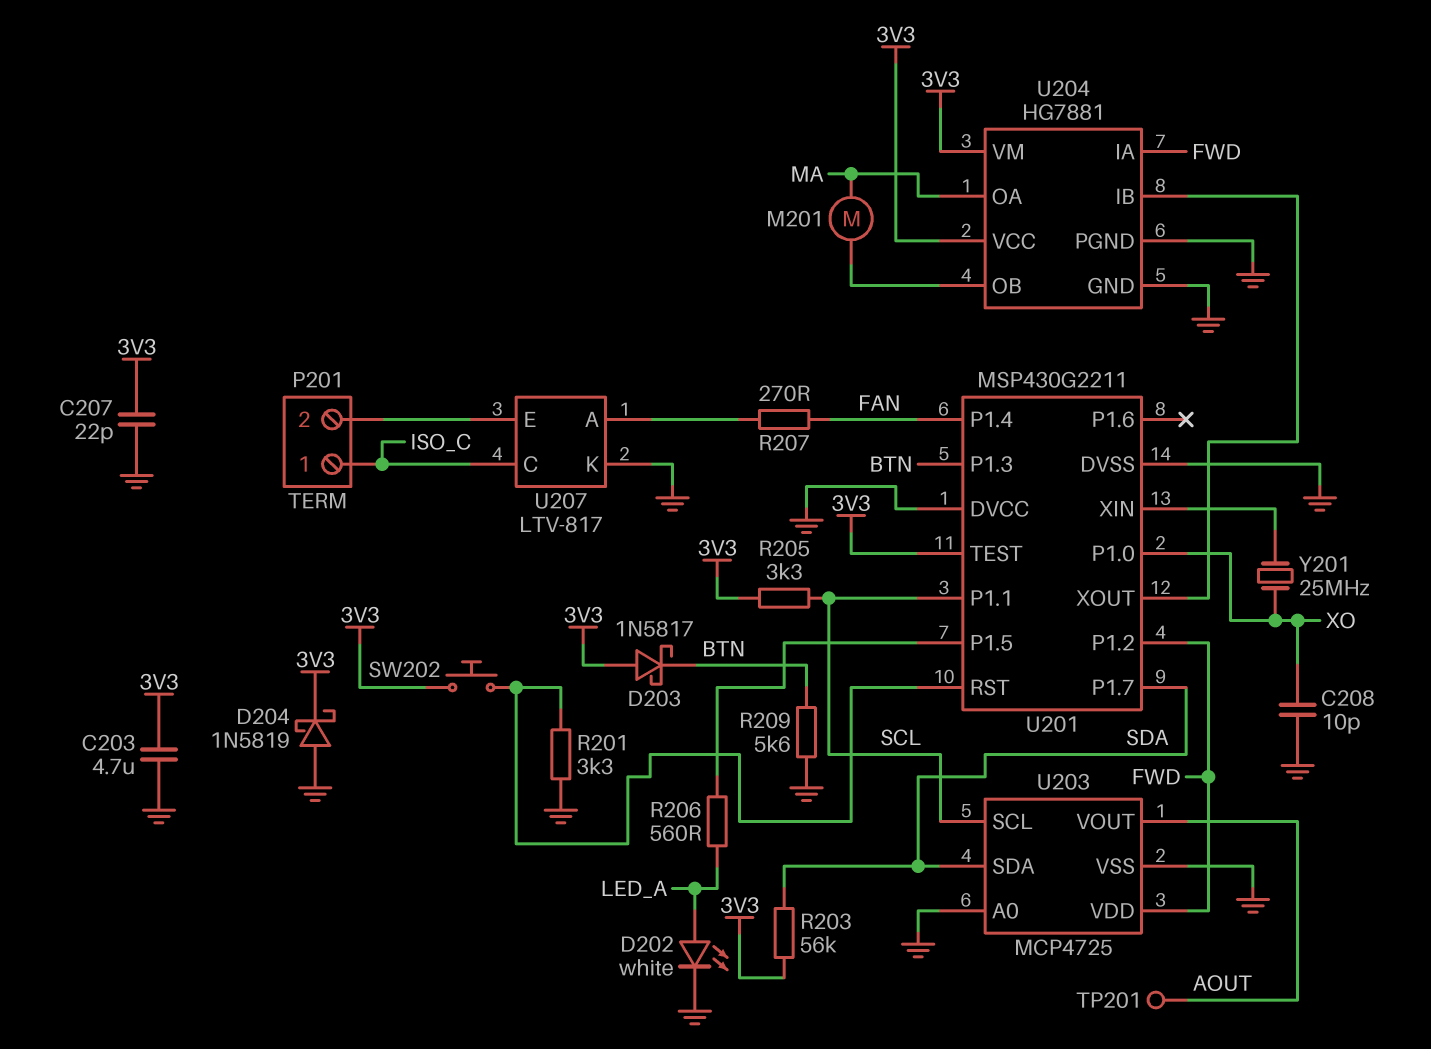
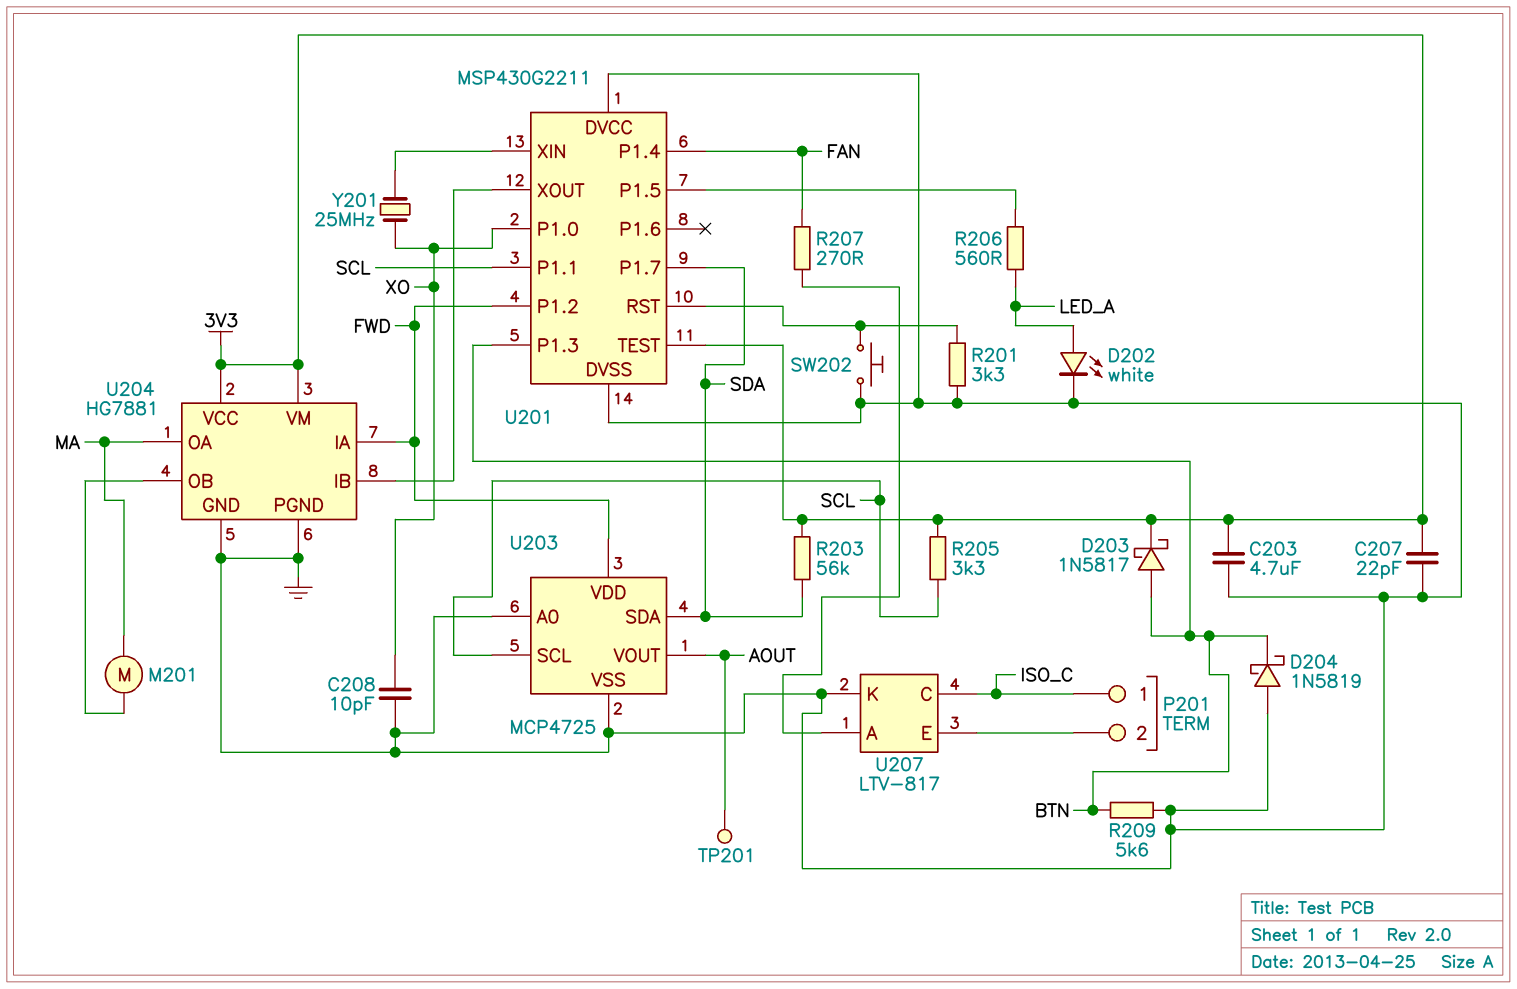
D203: schottky 1N5817 (A 3V3, K BTN) -> schottky 1N5817 (A BTN, K 3V3)
D204: schottky 1N5819 (A GND, K 3V3) -> schottky 1N5819 (A GND, K BTN)
SW202: button (3V3, U201/RST) -> button (GND, U201/RST)

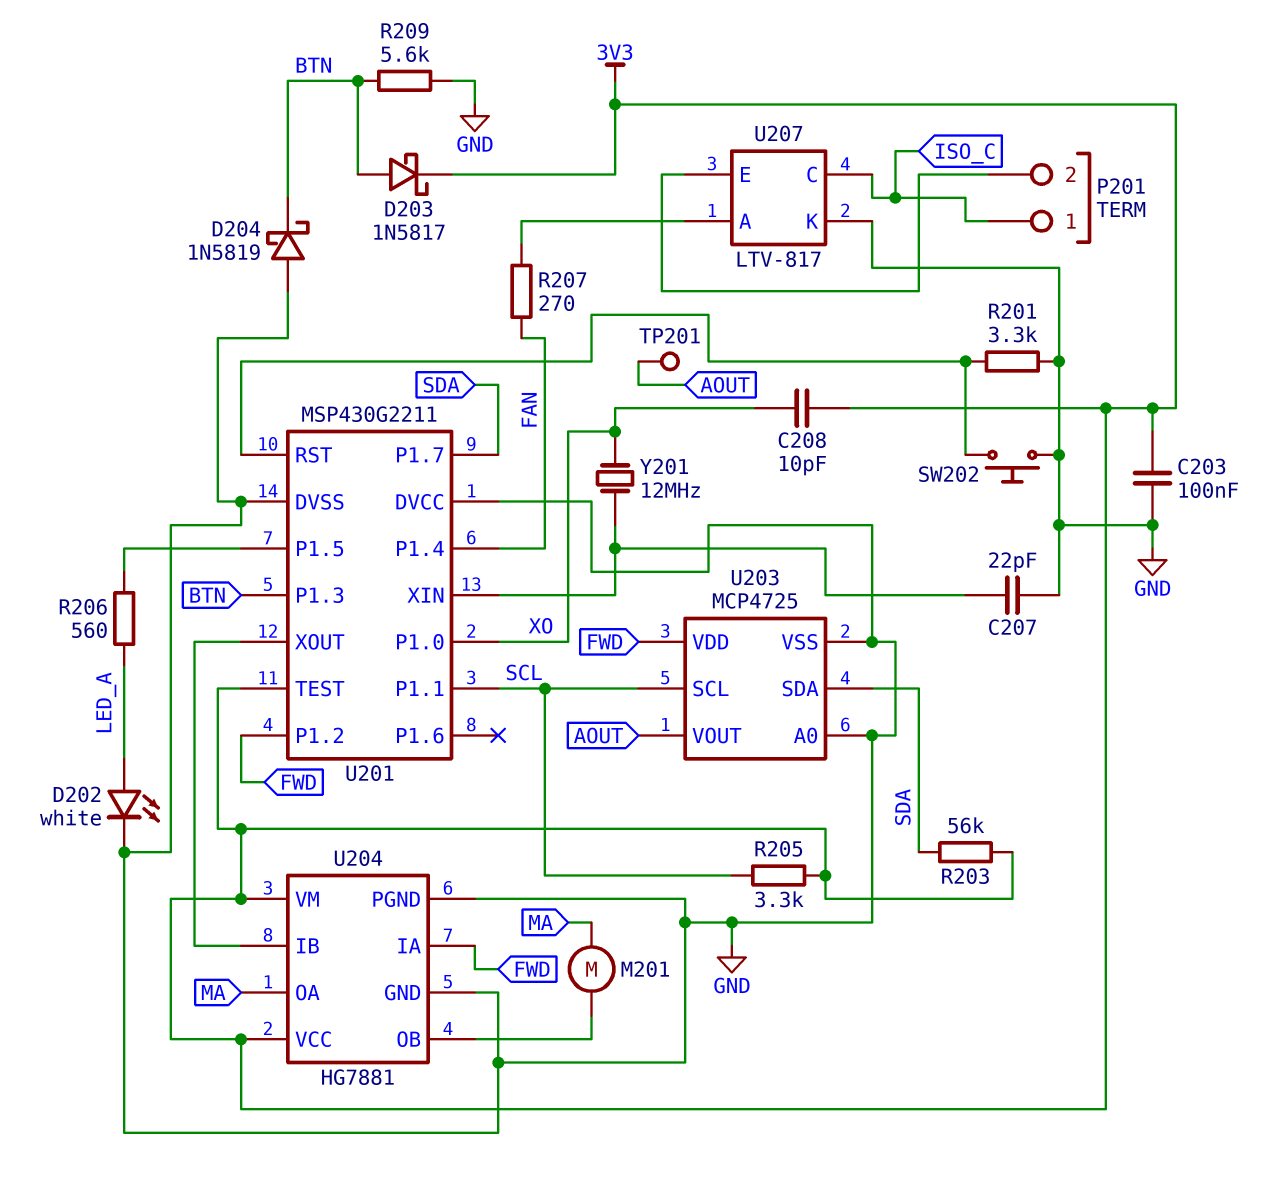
C203: 4.7uF (3V3, GND) -> 100nF (3V3, GND)
C207: 22pF (3V3, GND) -> 22pF (GND, U201/XIN)
C208: 10pF (GND, XO) -> 10pF (3V3, XO)
Y201: 25MHz (U201/XIN, XO) -> 12MHz (U201/XIN, XO)

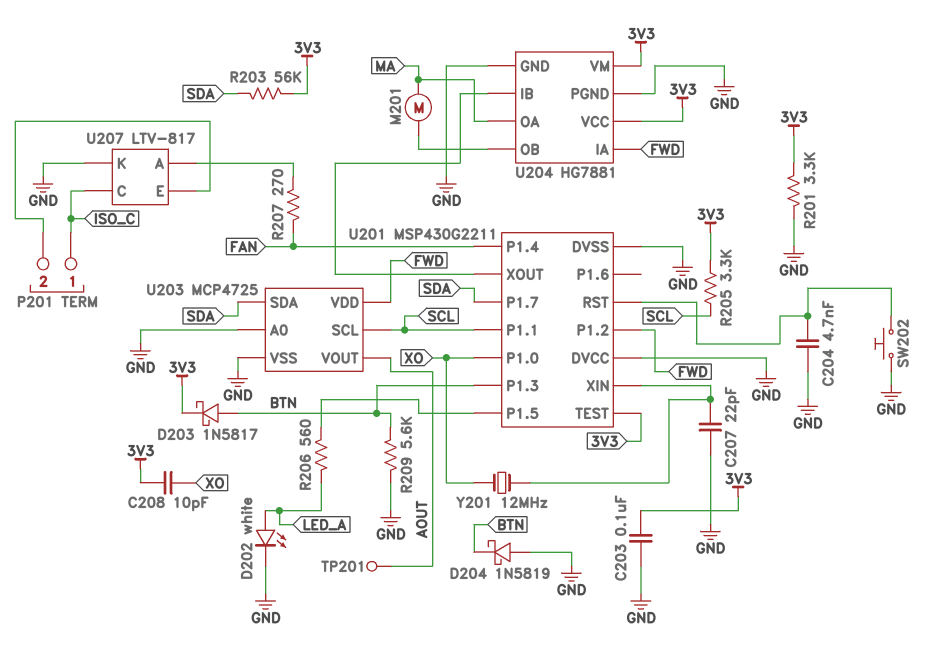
C204: none -> 4.7nF (GND, U201/RST)
R201: 3.3k (GND, U201/RST) -> 3.3k (3V3, GND)

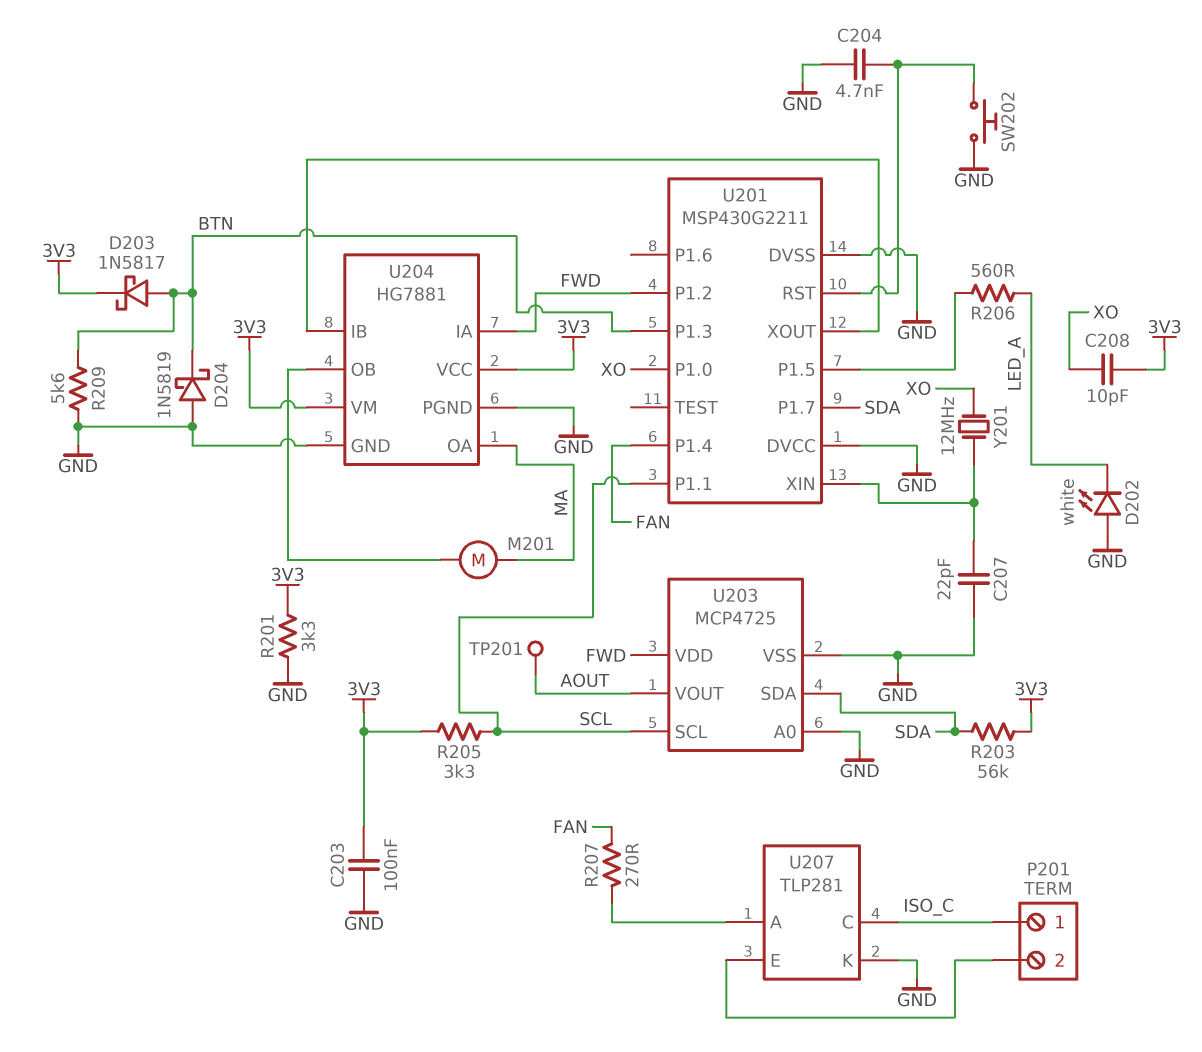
D202: LED white (A LED_A, K GND) -> LED white (A GND, K LED_A)
U201 pin TEST: 3V3 -> none
U207: LTV-817 -> TLP281

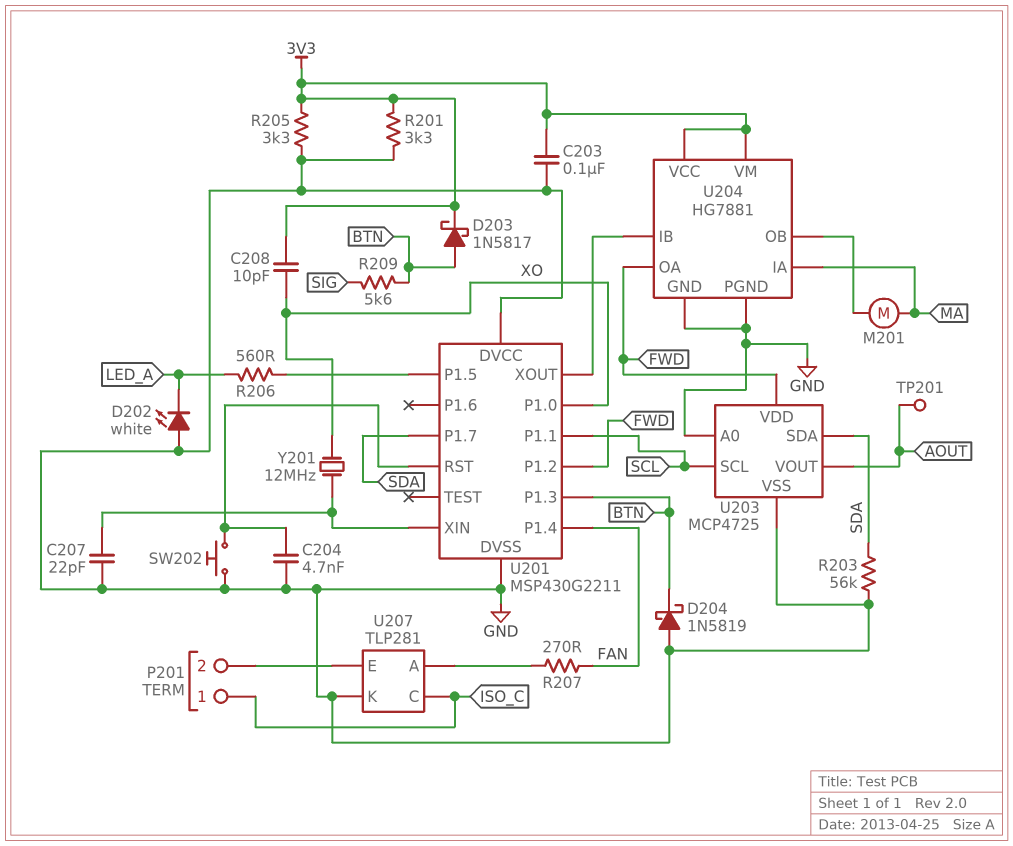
R203: 56k (3V3, SDA) -> 56k (GND, SDA)
R205: 3.3k (3V3, SCL) -> 3.3k (3V3, GND)
R209: 5.6k (BTN, GND) -> 5.6k (BTN, SIG)
U204 pin IA: FWD -> MA
U204 pin OA: MA -> FWD

